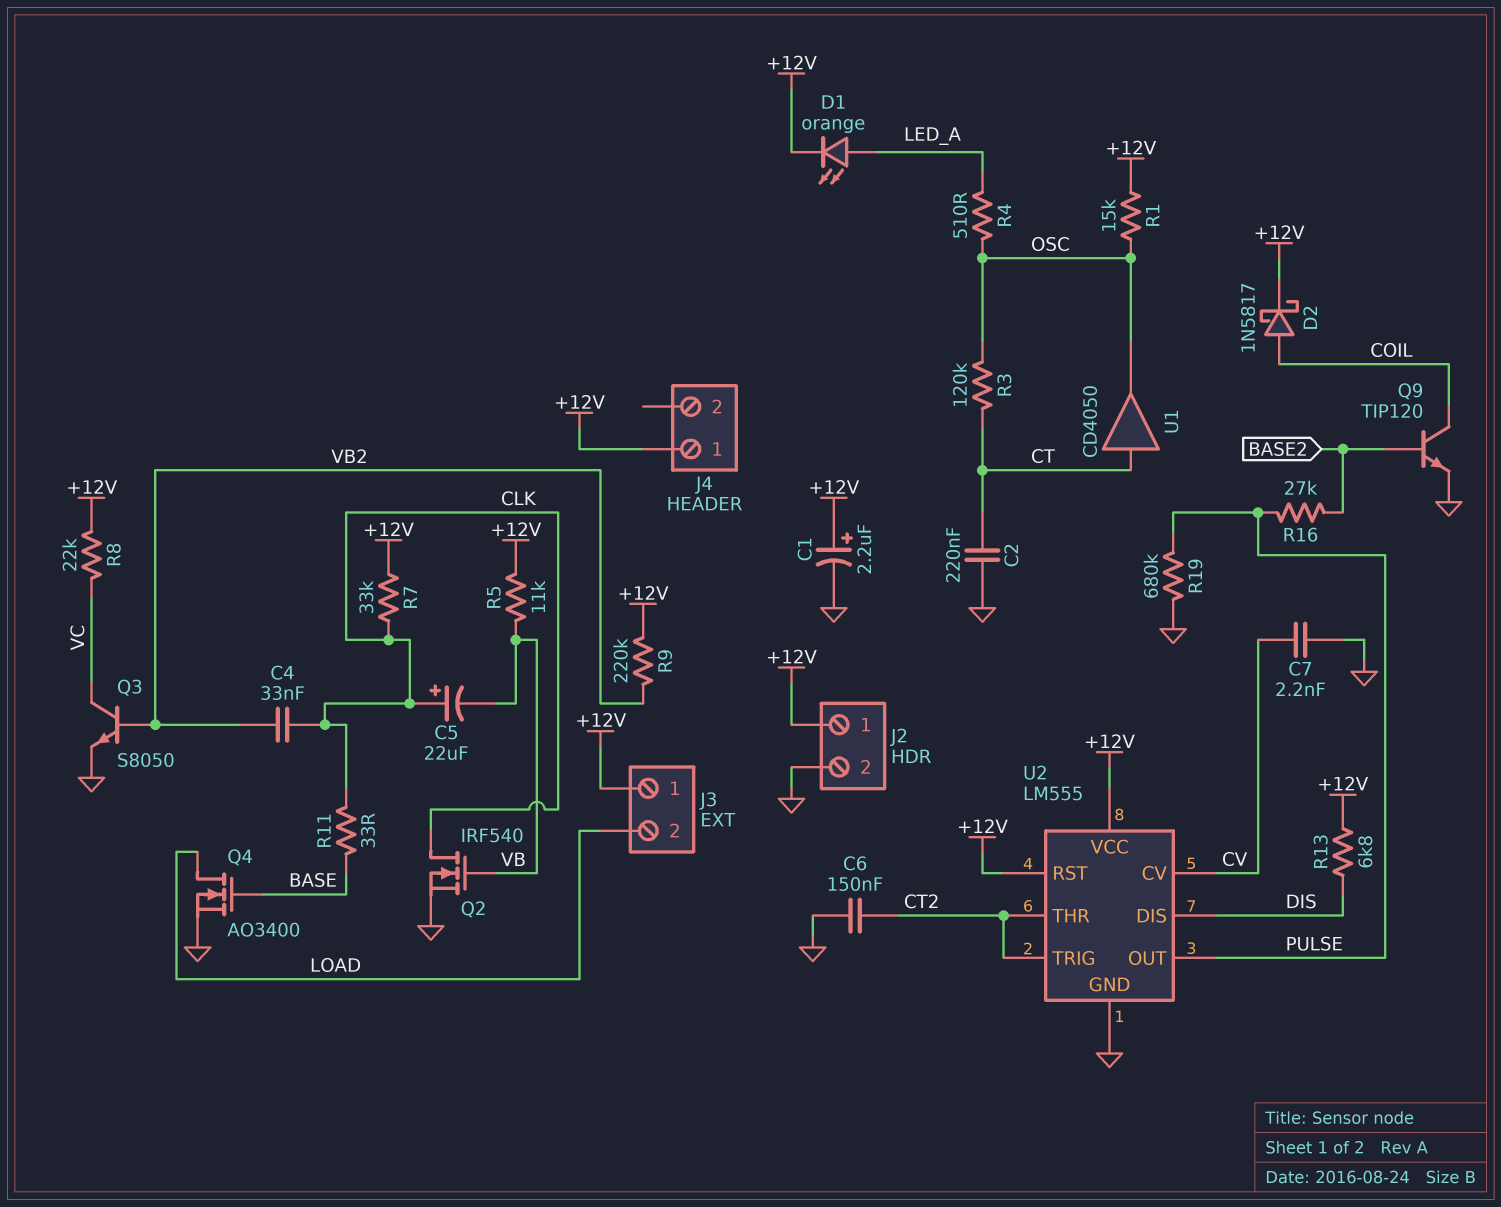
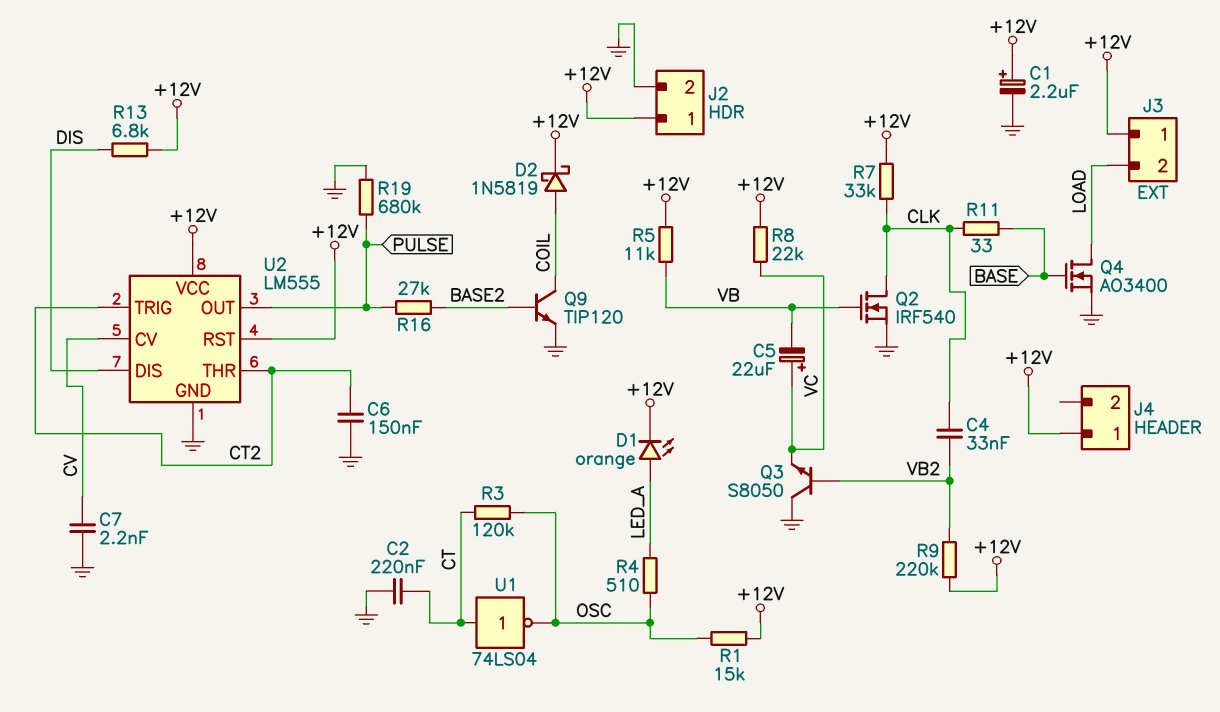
C5: 22uF (plus CLK, minus VB) -> 22uF (plus VC, minus VB)
D2: schottky 1N5817 (A COIL, K +12V) -> schottky 1N5819 (A COIL, K +12V)
Q3: NPN S8050 (B VB2, C VC, E GND) -> NPN S8050 (B VB2, C GND, E VC)
U1: buffer CD4050 (in CT, out OSC) -> NOT 74LS04 (in CT, out OSC)

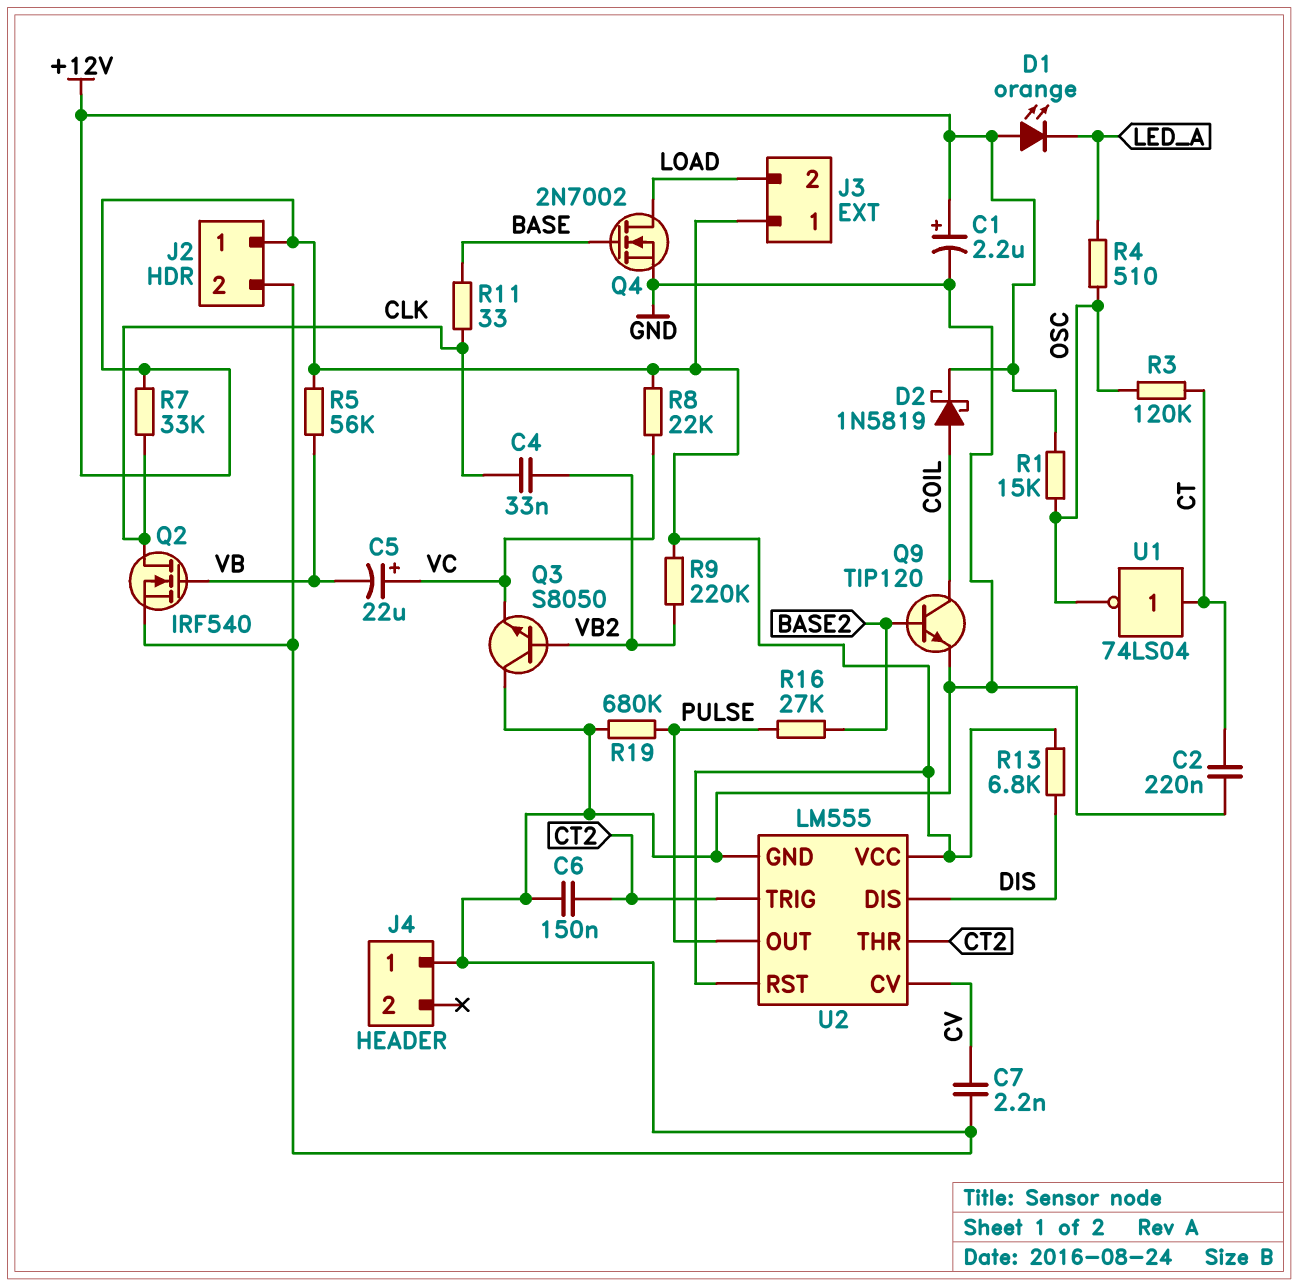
D1: LED orange (A LED_A, K +12V) -> LED orange (A +12V, K LED_A)
J4 pin 1: +12V -> GND
Q4: NMOS AO3400 (G BASE, D LOAD, S GND) -> NMOS 2N7002 (G BASE, D LOAD, S GND)
R5: 11k (+12V, VB) -> 56k (+12V, VB)

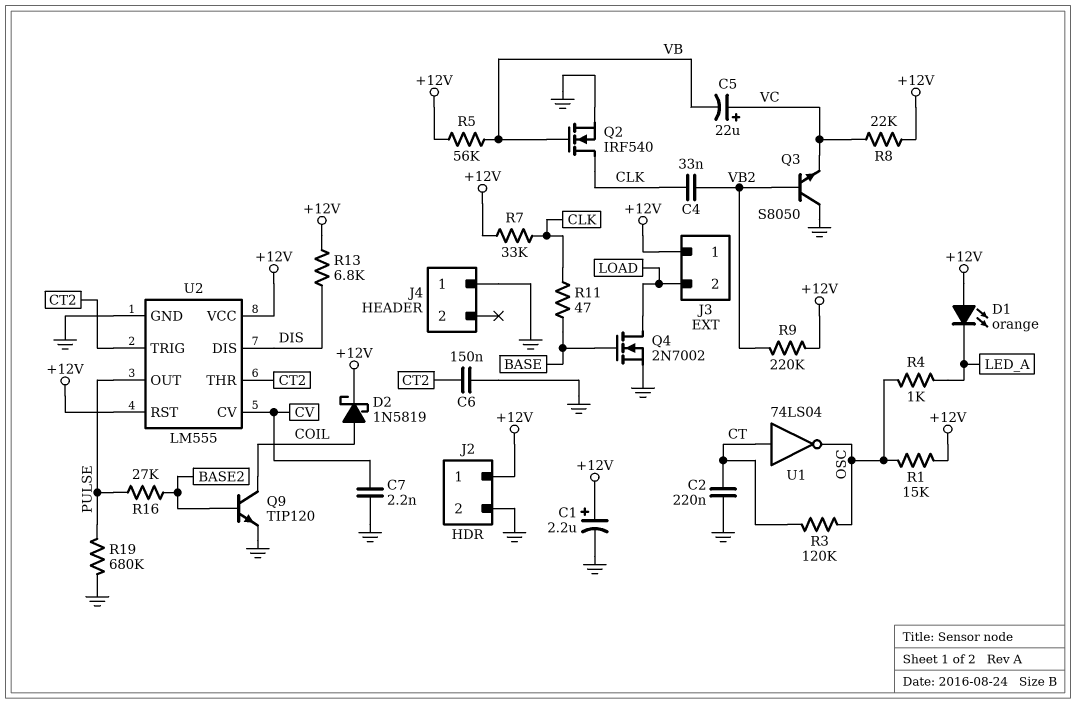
R4: 510 (LED_A, OSC) -> 1k (LED_A, OSC)
R11: 33 (BASE, CLK) -> 47 (BASE, CLK)

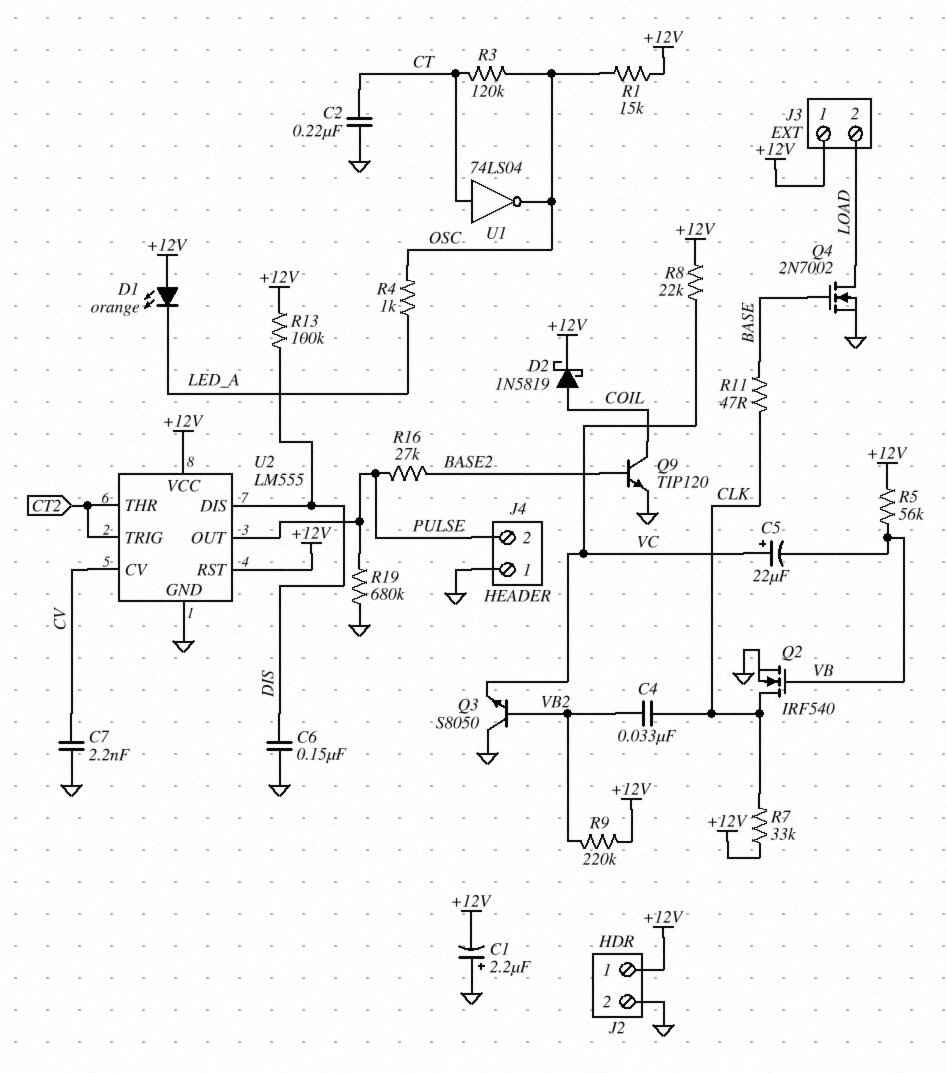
C1: 2.2uF (plus +12V, minus GND) -> 2.2uF (plus GND, minus +12V)
C6: 150nF (CT2, GND) -> 150nF (DIS, GND)
J4 pin 2: none -> PULSE
R13: 6.8k (+12V, DIS) -> 100k (+12V, DIS)

